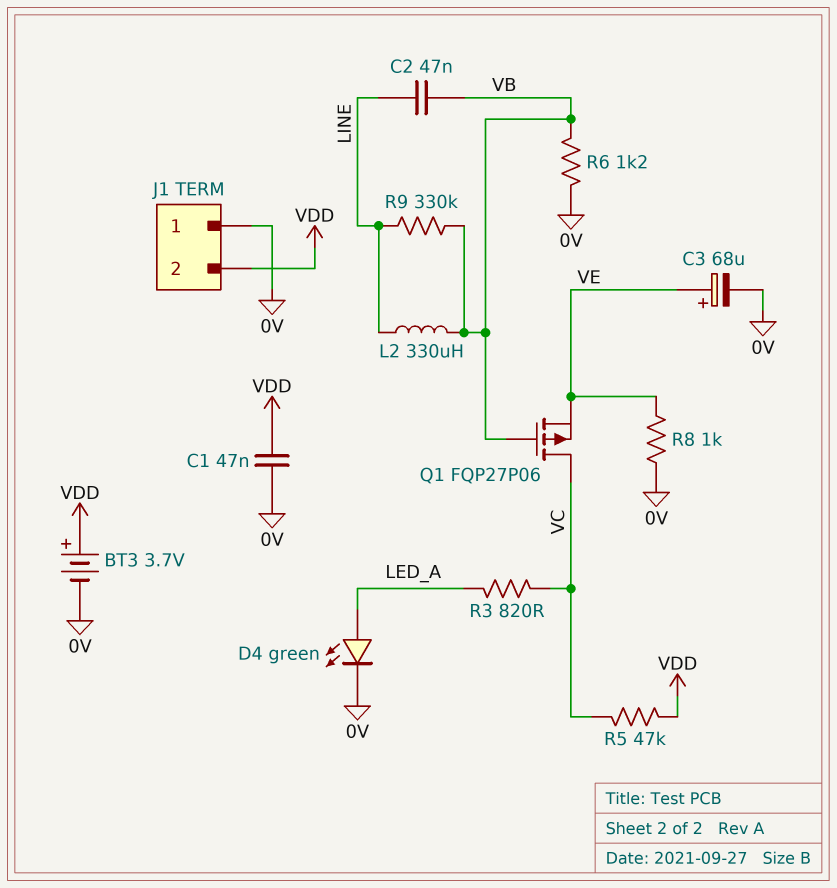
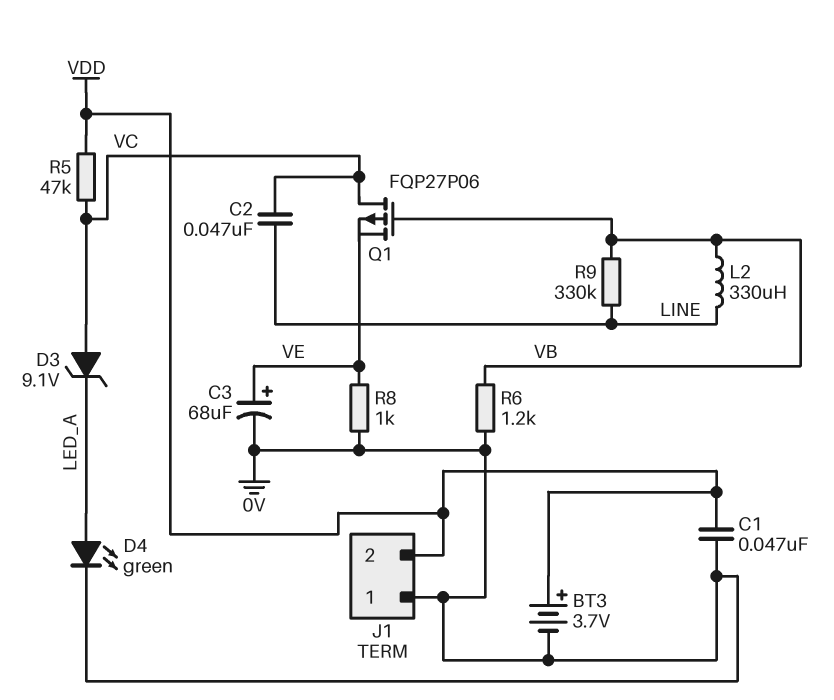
C2: 47nF (LINE, VB) -> 47nF (LINE, VC)
D3: none -> zener 9.1V (A VC, K LED_A)
R3: 820 (LED_A, VC) -> none

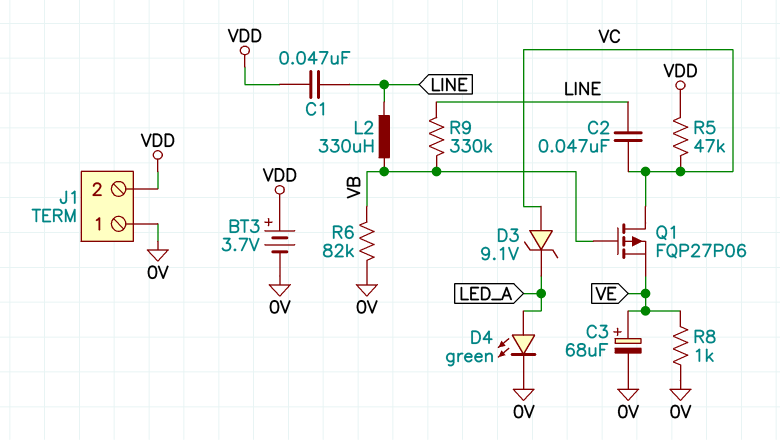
C1: 47nF (0V, VDD) -> 47nF (LINE, VDD)
R6: 1.2k (0V, VB) -> 82k (0V, VB)

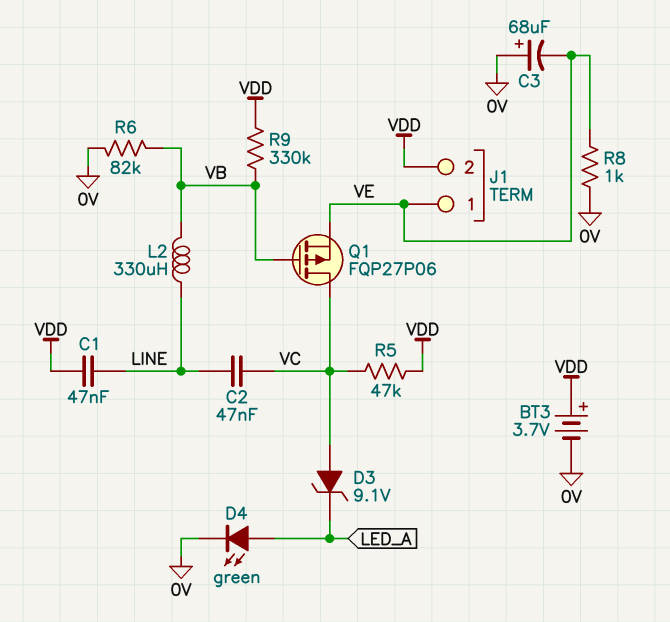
C3: 68uF (plus VE, minus 0V) -> 68uF (plus 0V, minus VE)
J1 pin 1: 0V -> VE
R9: 330k (LINE, VB) -> 330k (VB, VDD)

